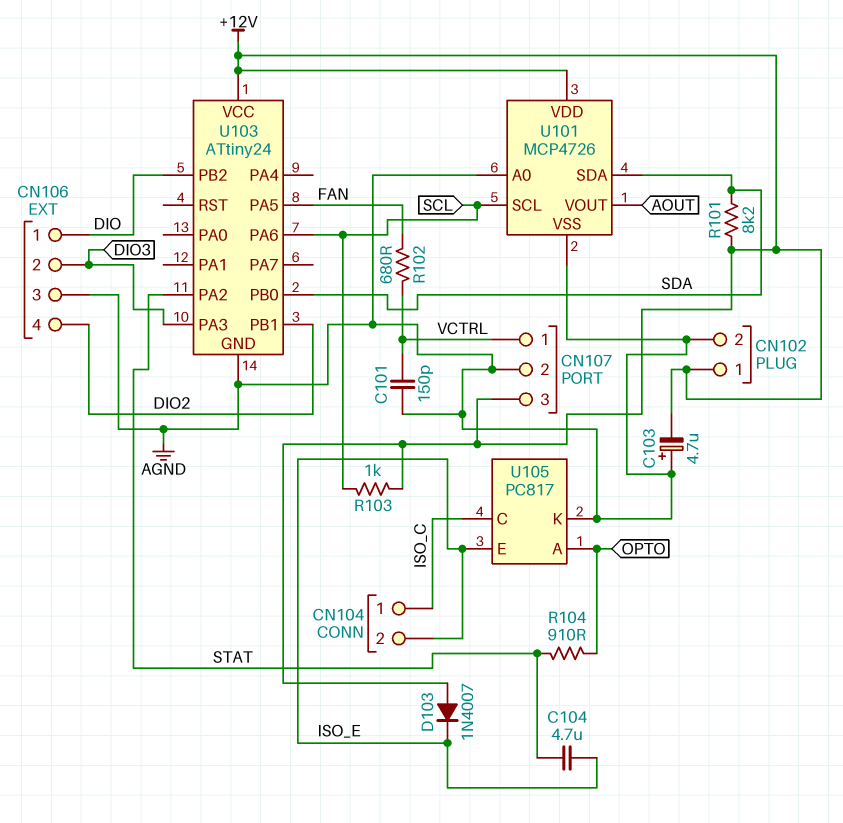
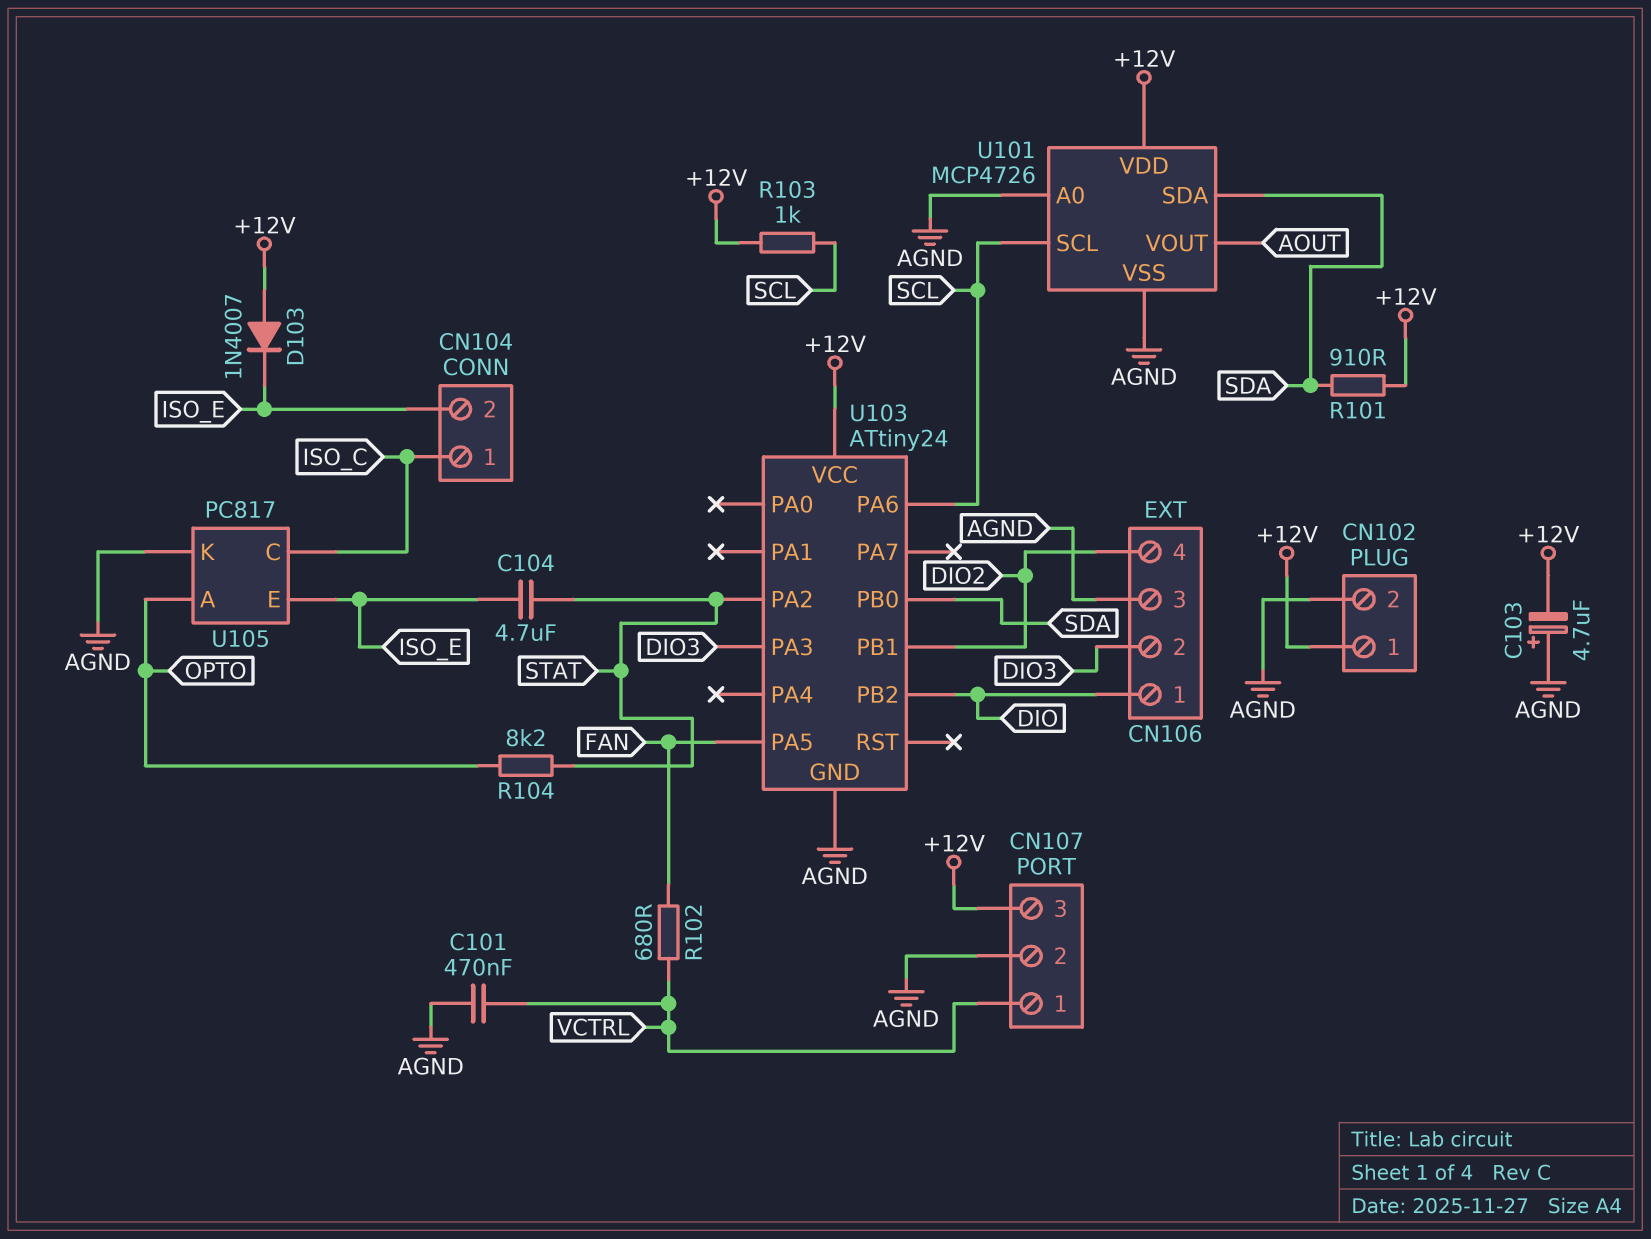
C101: 150pF (AGND, VCTRL) -> 470nF (AGND, VCTRL)
R101: 8.2k (+12V, SDA) -> 910 (+12V, SDA)
R104: 910 (OPTO, STAT) -> 8.2k (OPTO, STAT)

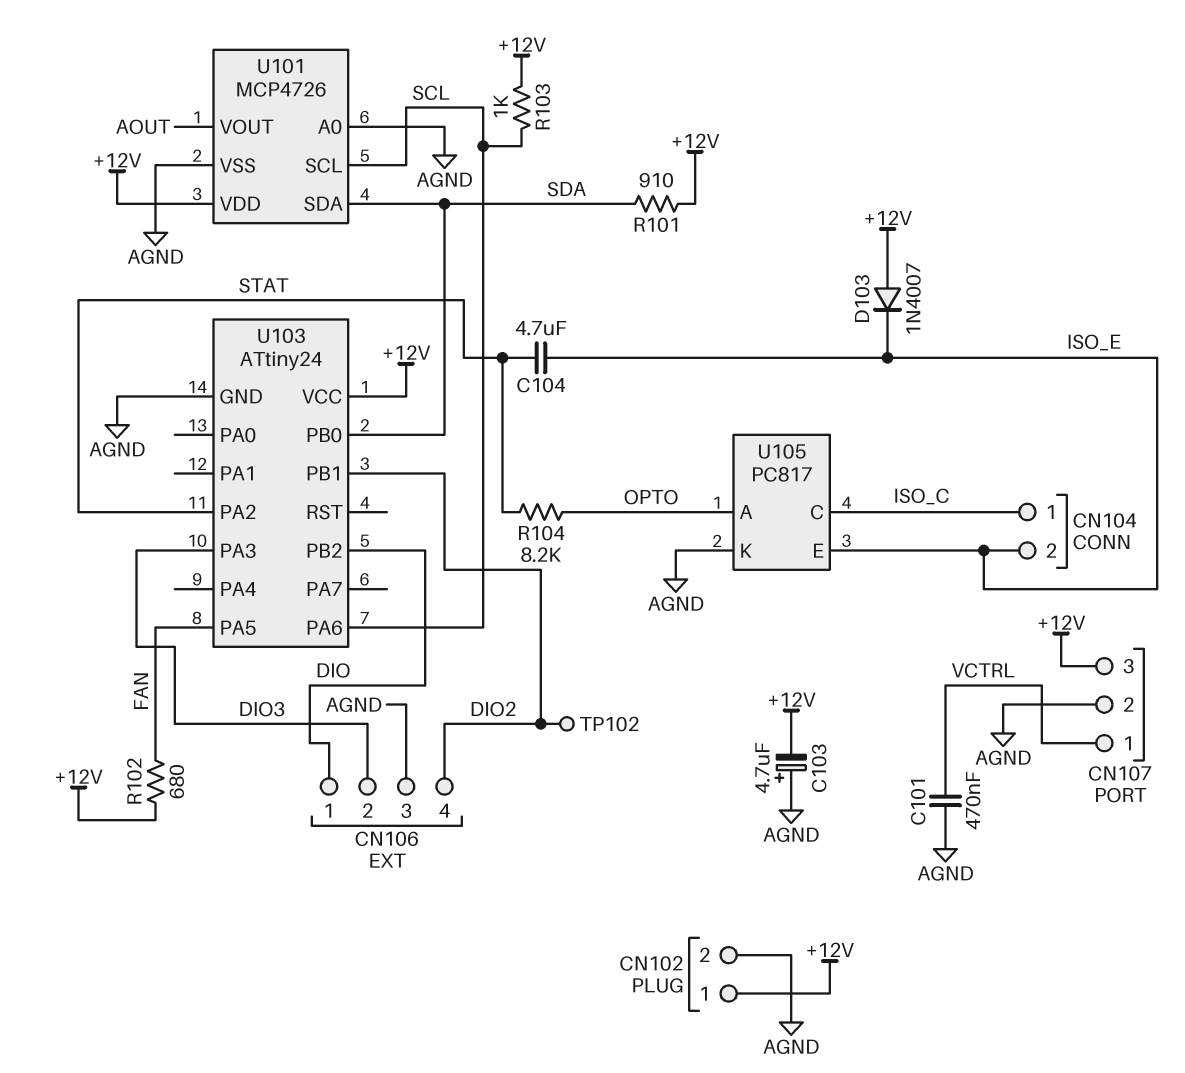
R102: 680 (FAN, VCTRL) -> 680 (+12V, FAN)
TP102: none -> test point (DIO2)

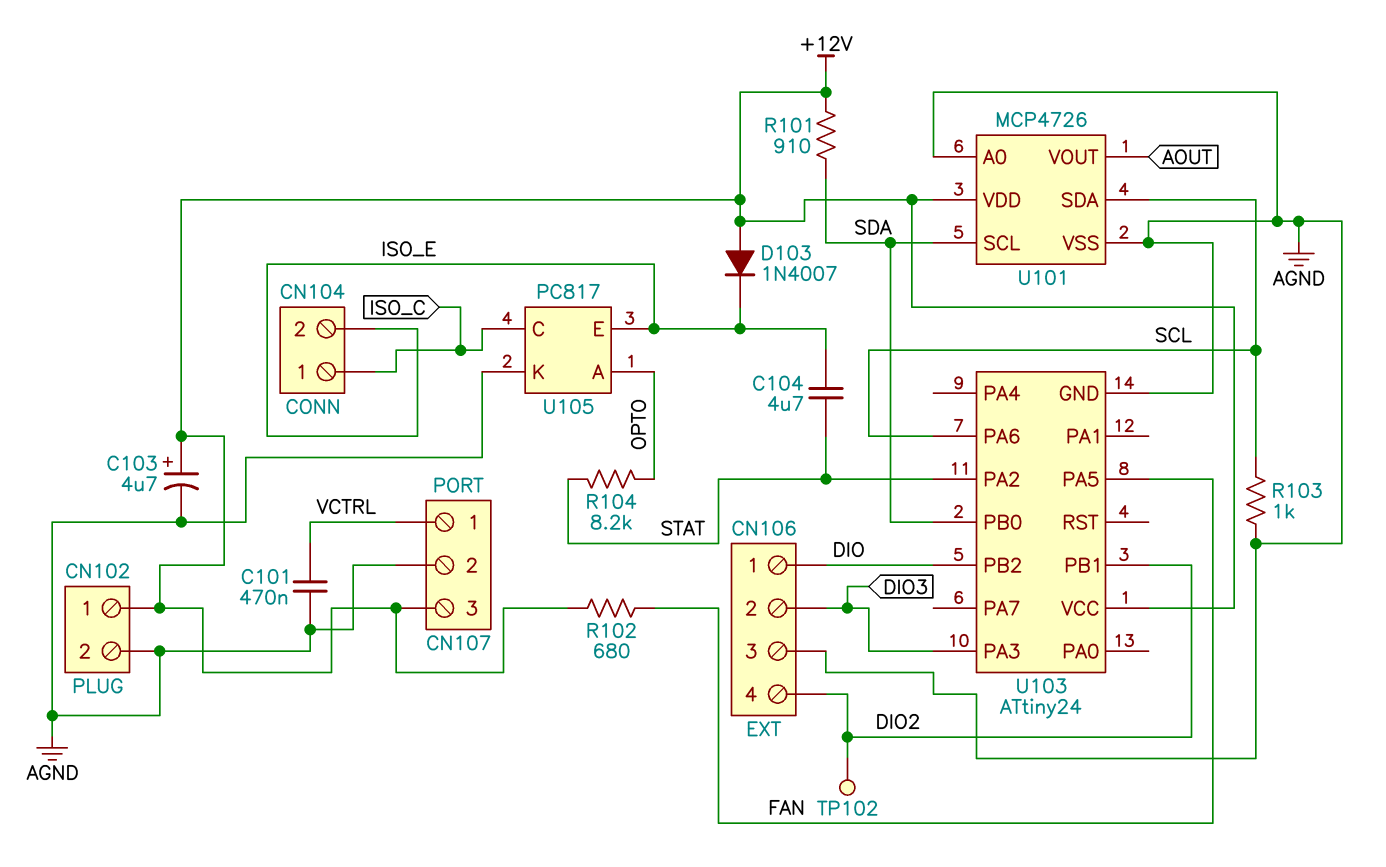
C103: 4.7uF (plus AGND, minus +12V) -> 4.7uF (plus +12V, minus AGND)
R103: 1k (+12V, SCL) -> 1k (AGND, SCL)
U101 pin SCL: SCL -> SDA
U101 pin SDA: SDA -> SCL

